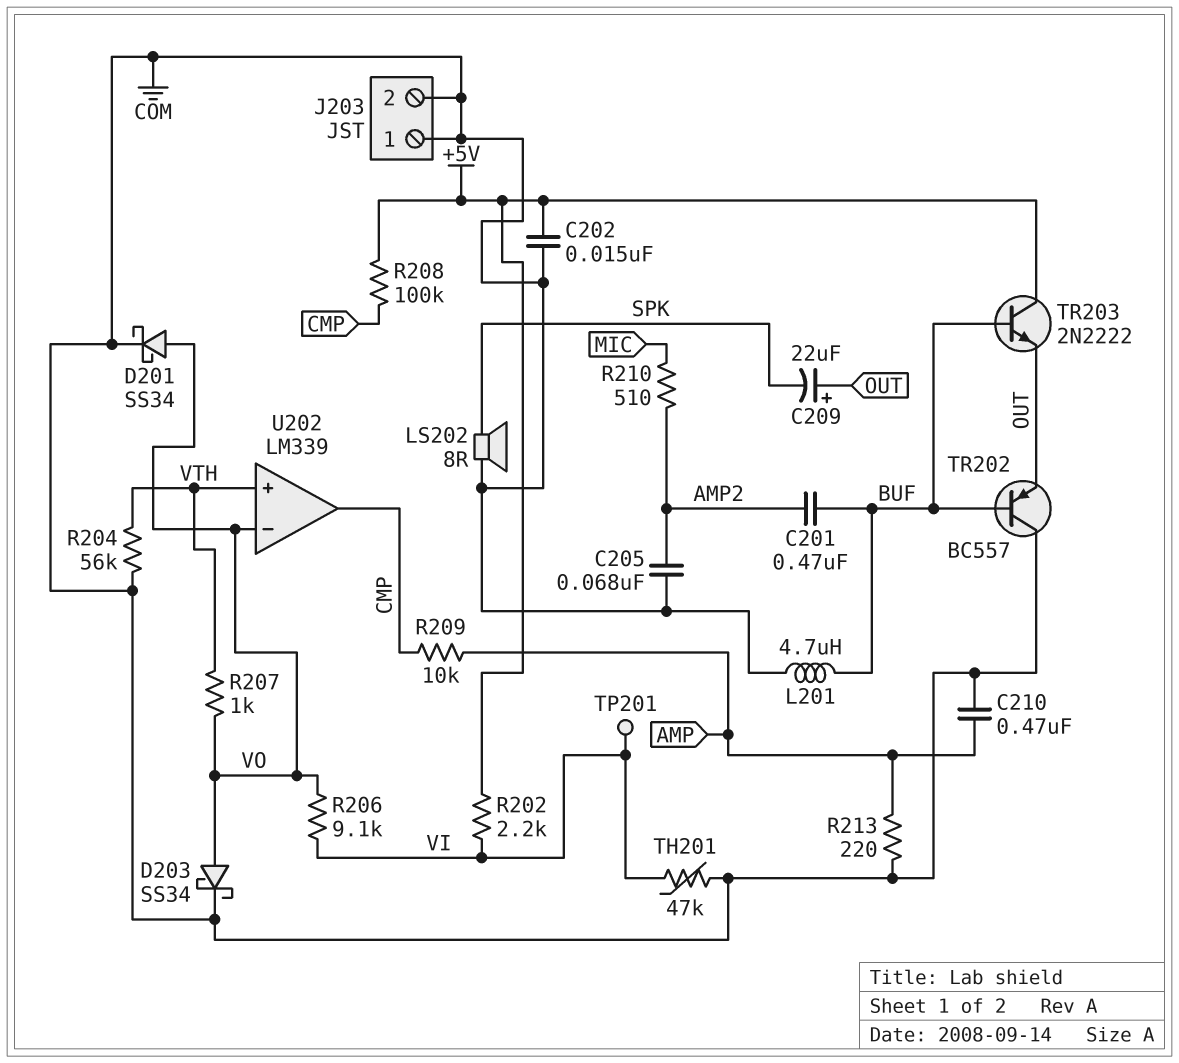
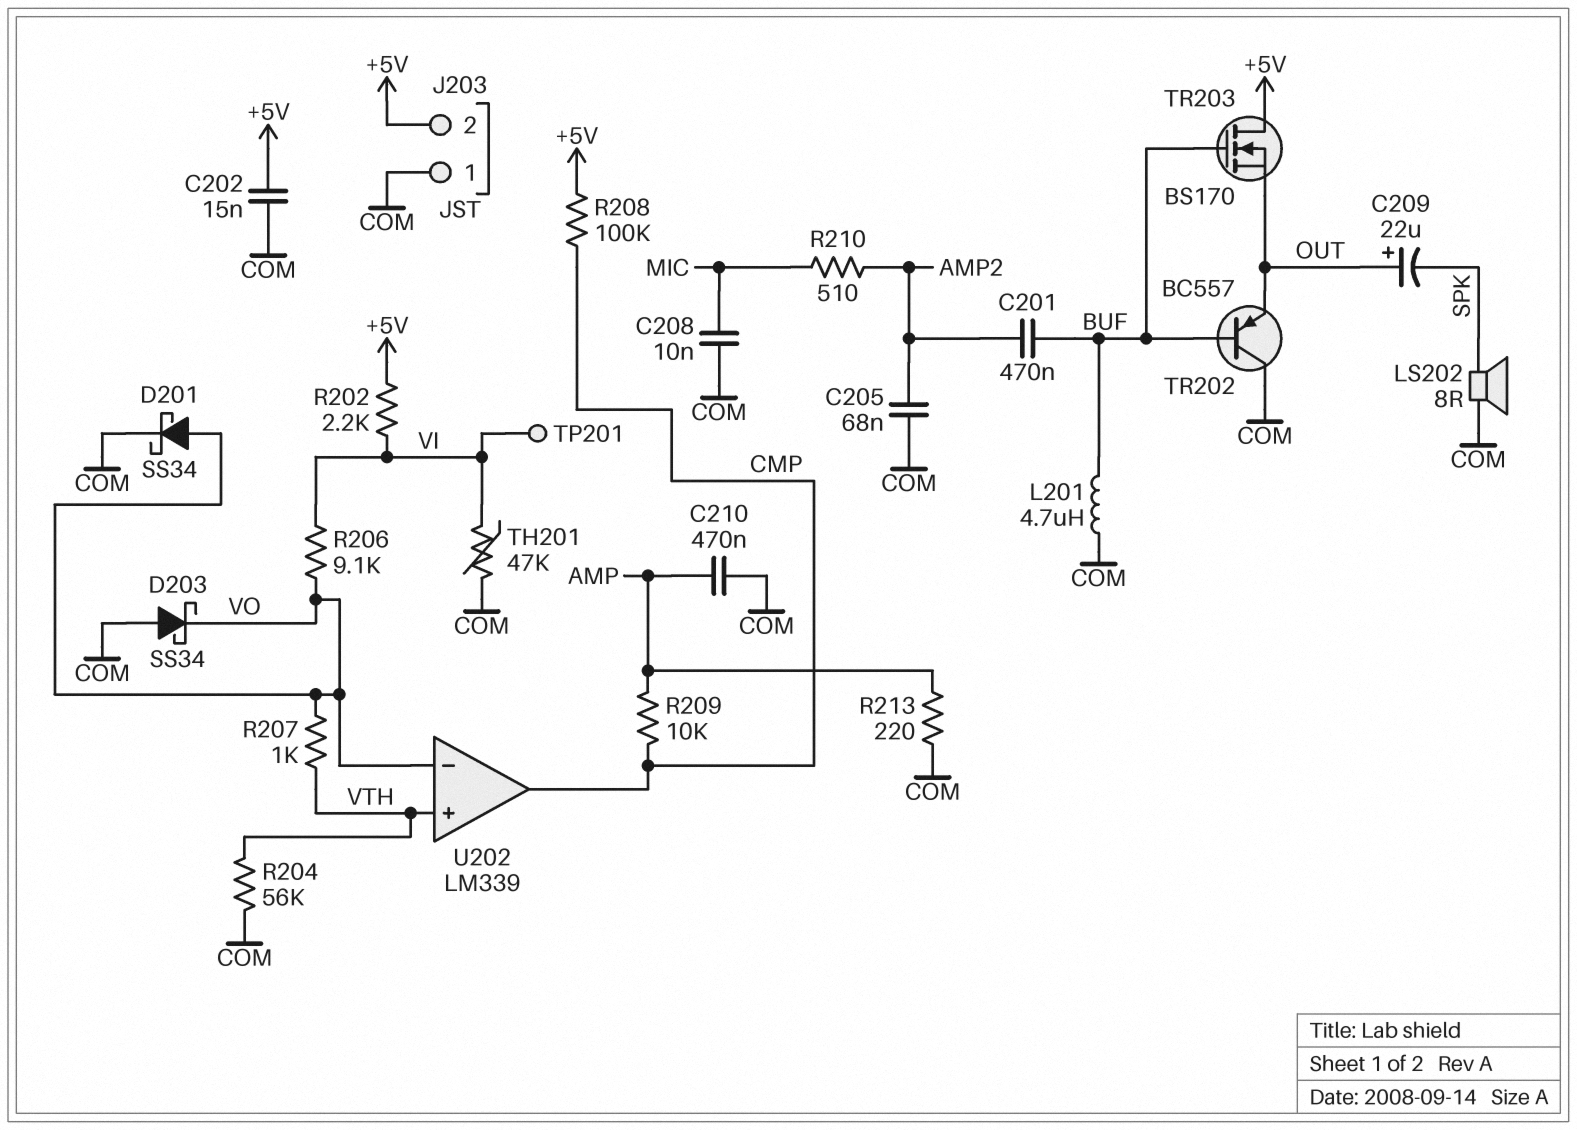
C208: none -> 10nF (COM, MIC)
D203: schottky SS34 (A VO, K COM) -> schottky SS34 (A COM, K VO)
J203 pin 2: COM -> +5V
TR203: NPN 2N2222 (B BUF, C +5V, E OUT) -> NMOS BS170 (G BUF, D +5V, S OUT)

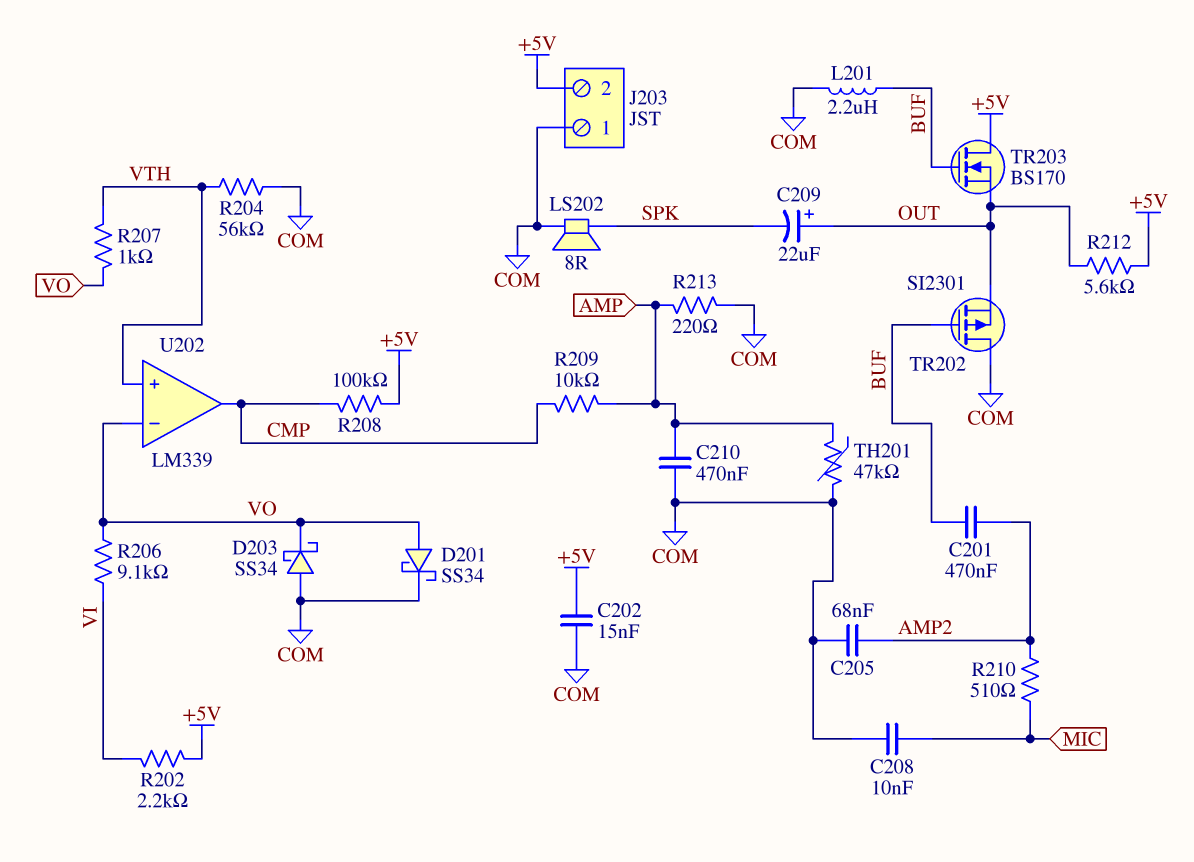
L201: 4.7uH (BUF, COM) -> 2.2uH (BUF, COM)
R212: none -> 5.6k (+5V, OUT)
TH201: 47k (COM, VI) -> 47k (AMP, COM)
TP201: test point (VI) -> none
TR202: PNP BC557 (B BUF, C COM, E OUT) -> PMOS SI2301 (G BUF, D COM, S OUT)

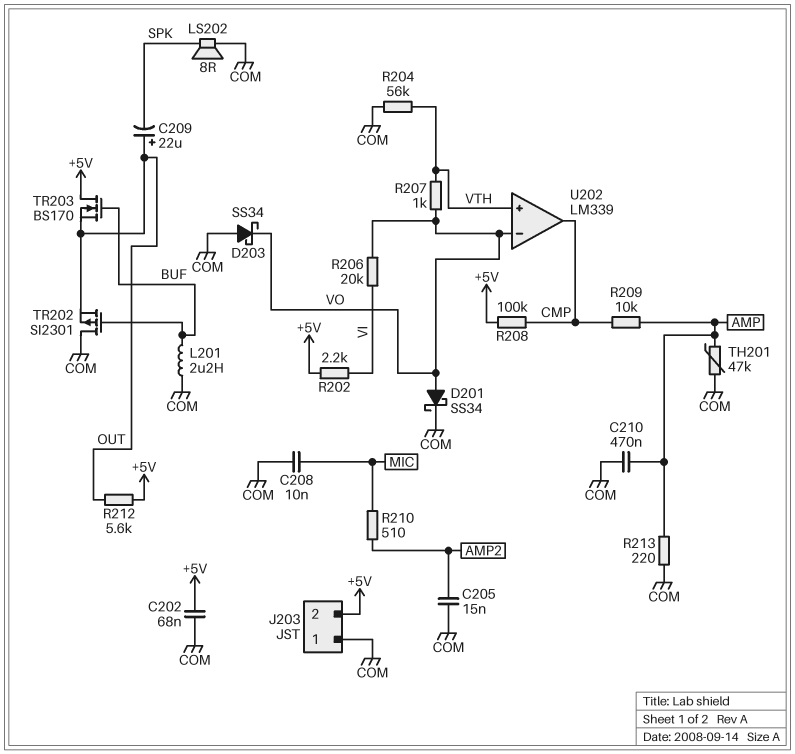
C201: 470nF (AMP2, BUF) -> none
C202: 15nF (+5V, COM) -> 68nF (+5V, COM)
C205: 68nF (AMP2, COM) -> 15nF (AMP2, COM)
R206: 9.1k (VI, VO) -> 20k (VI, VO)

